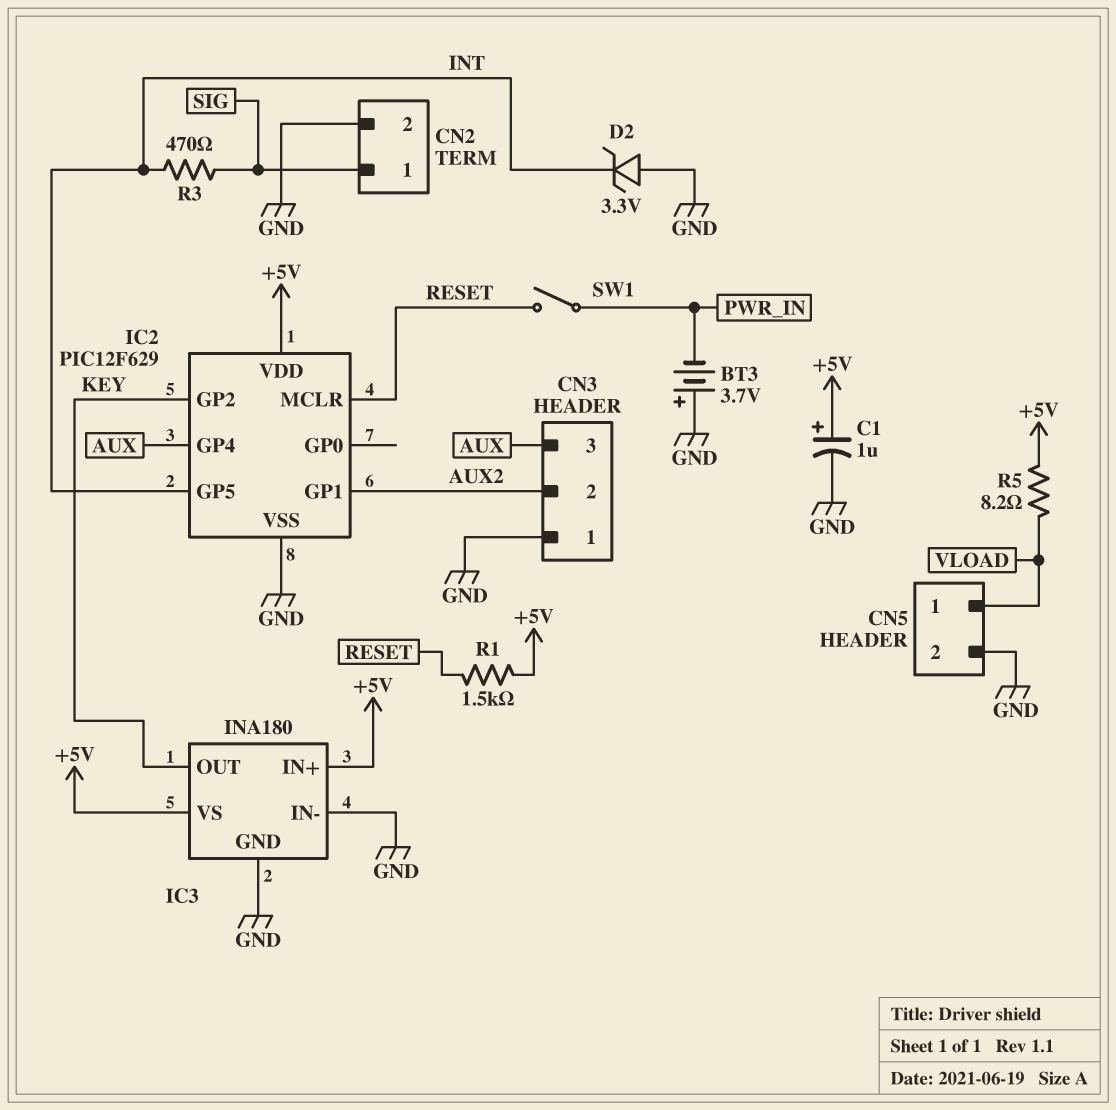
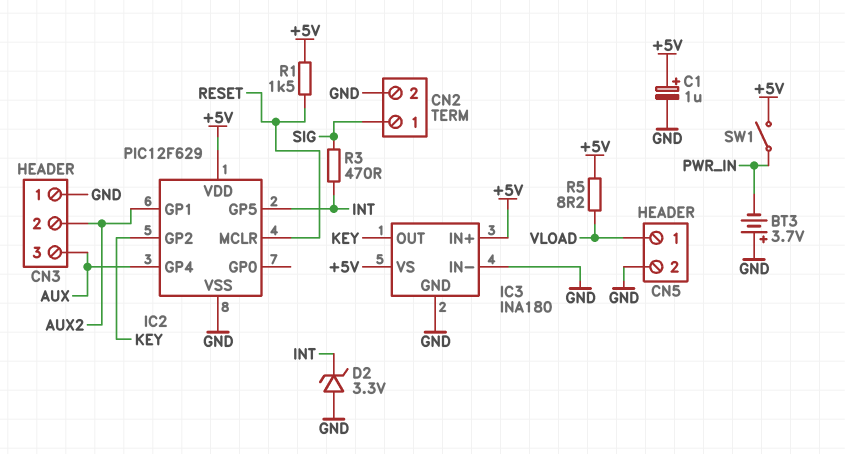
SW1: switch (PWR_IN, RESET) -> switch (+5V, PWR_IN)

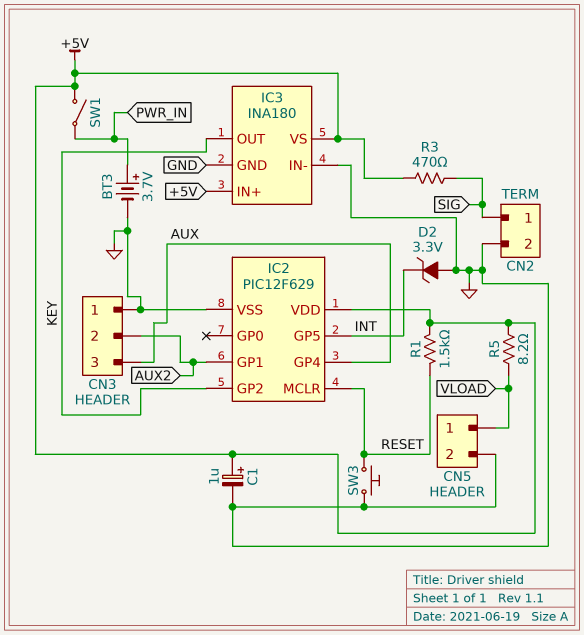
BT3: 3.7V (plus GND, minus PWR_IN) -> 3.7V (plus PWR_IN, minus GND)
R3: 470 (INT, SIG) -> 470 (+5V, SIG)
SW3: none -> button (GND, RESET)

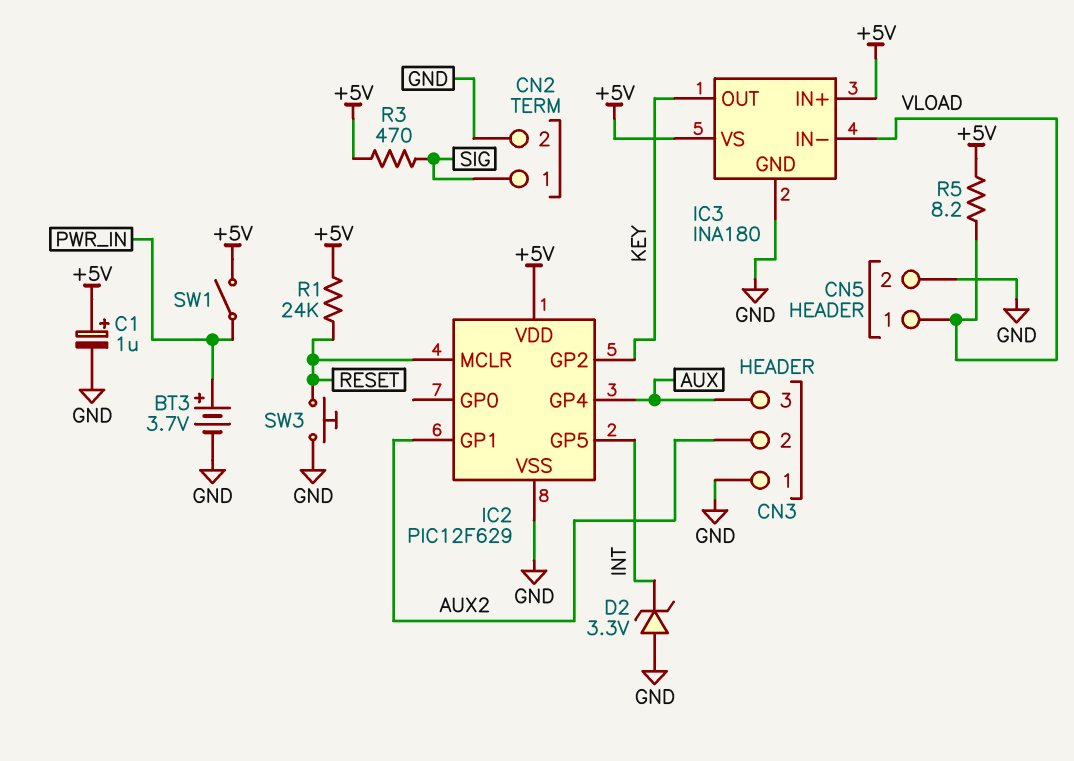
IC3 pin IN-: GND -> VLOAD
R1: 1.5k (+5V, RESET) -> 24k (+5V, RESET)

